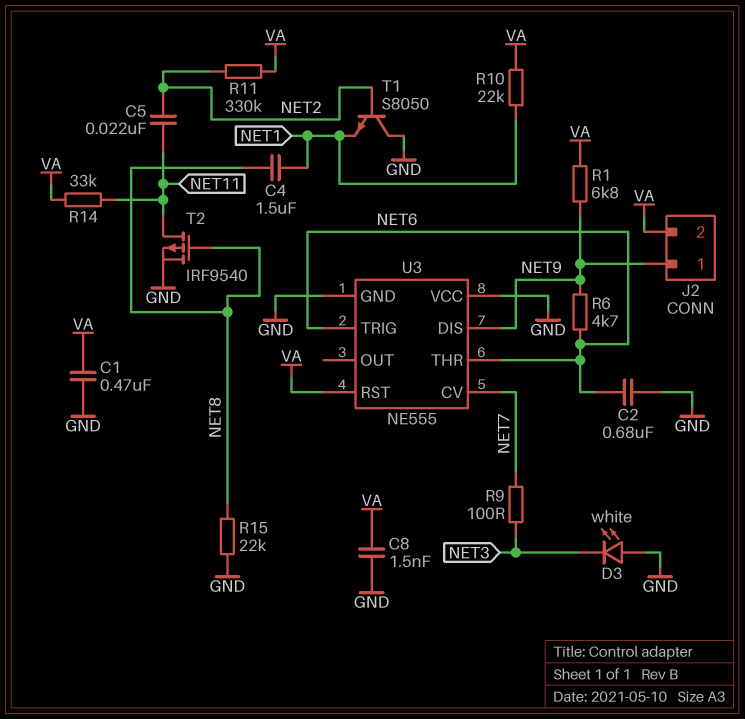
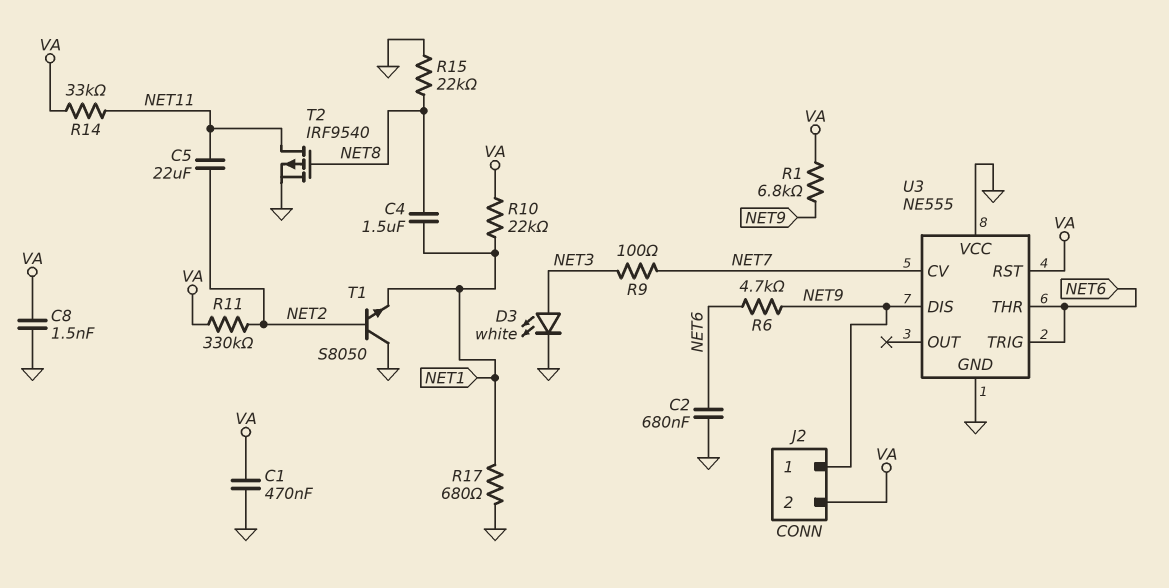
C5: 22nF (NET2, NET11) -> 22uF (NET2, NET11)
D3: LED white (A GND, K NET3) -> LED white (A NET3, K GND)
R17: none -> 680 (GND, NET1)

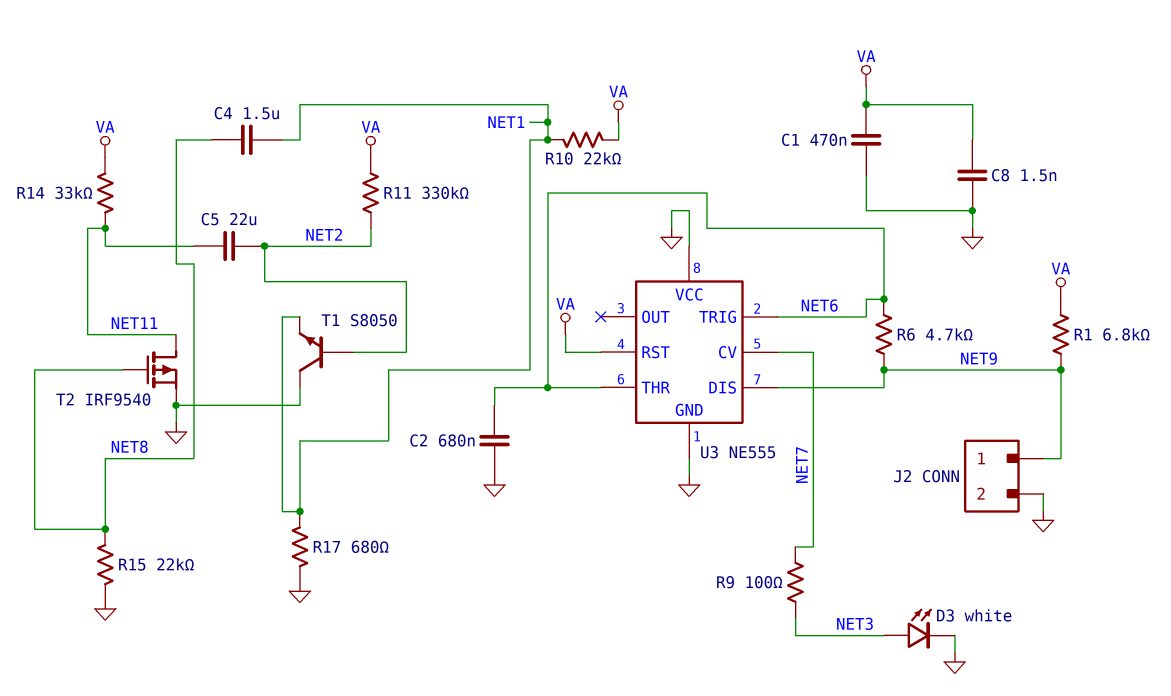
J2 pin 2: VA -> GND

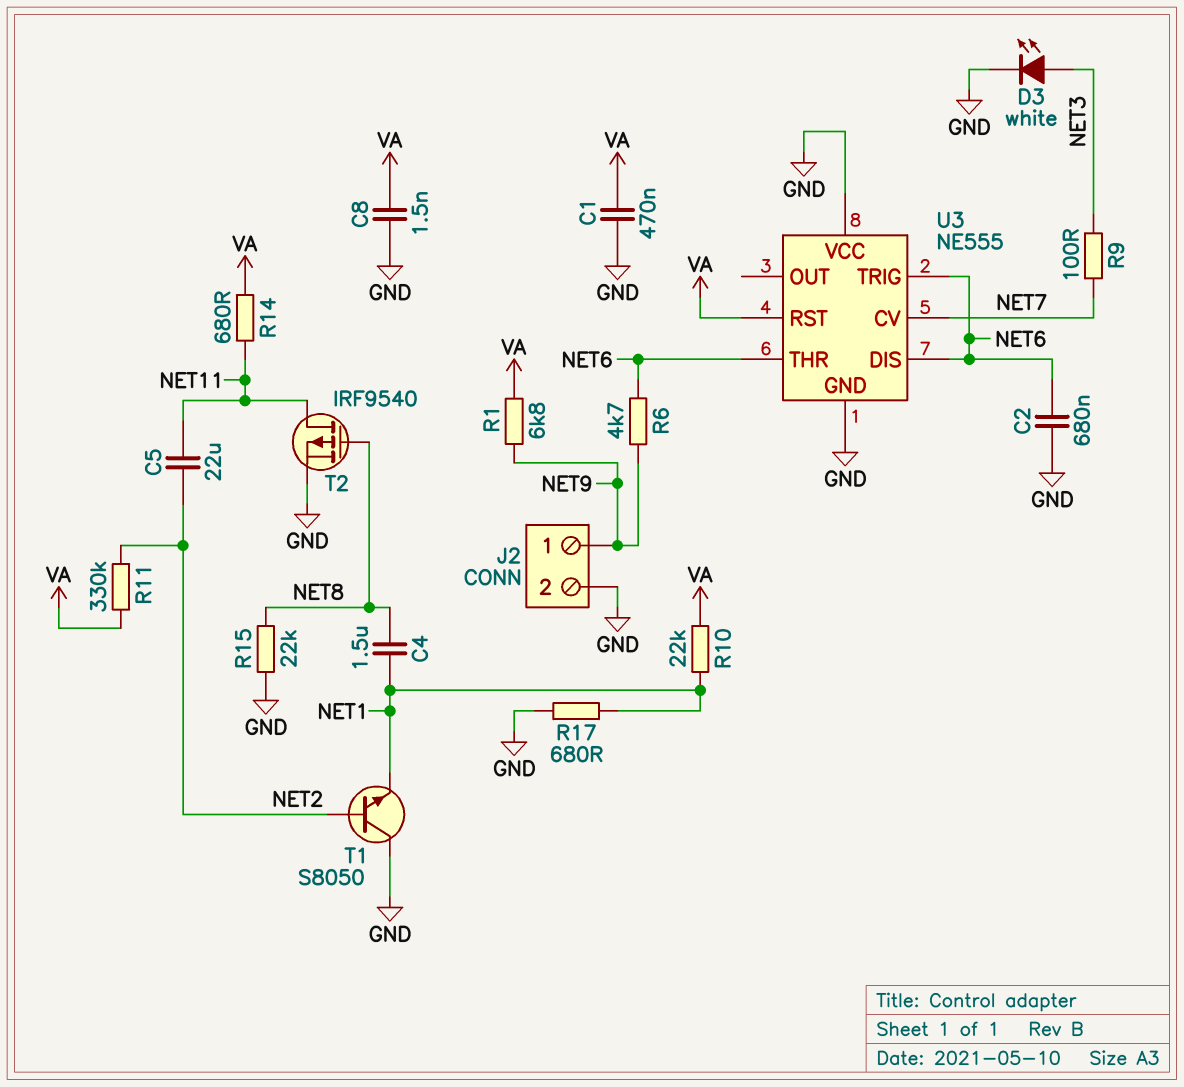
R14: 33k (NET11, VA) -> 680 (NET11, VA)
U3 pin DIS: NET9 -> NET6

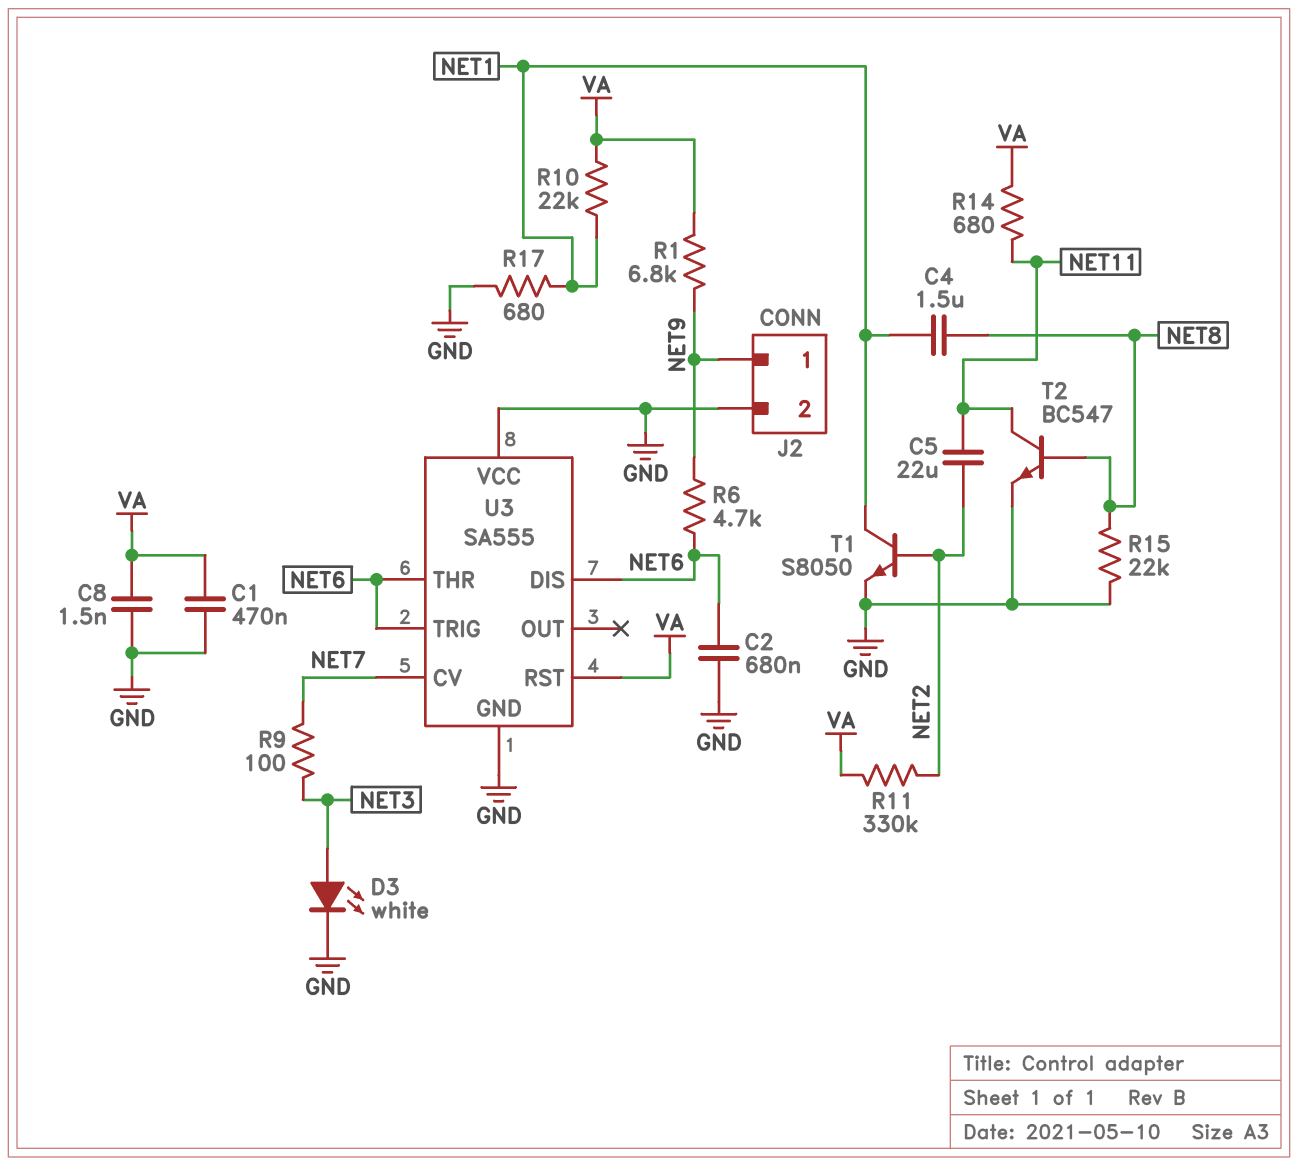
T1: NPN S8050 (B NET2, C GND, E NET1) -> NPN S8050 (B NET2, C NET1, E GND)
T2: PMOS IRF9540 (G NET8, D NET11, S GND) -> NPN BC547 (B NET8, C NET11, E GND)
U3: NE555 -> SA555

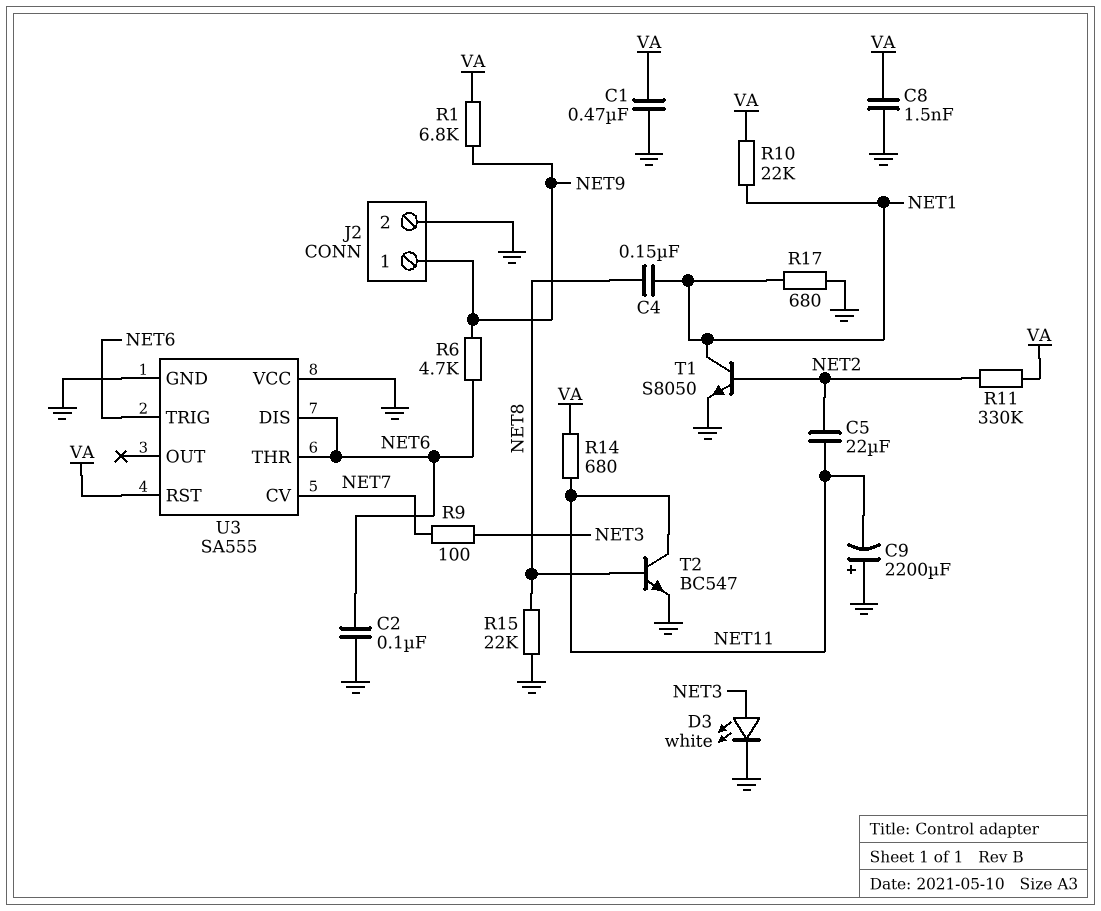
C2: 680nF (GND, NET6) -> 100nF (GND, NET6)
C4: 1.5uF (NET1, NET8) -> 150nF (NET1, NET8)
C9: none -> 2200uF (plus GND, minus NET11)

